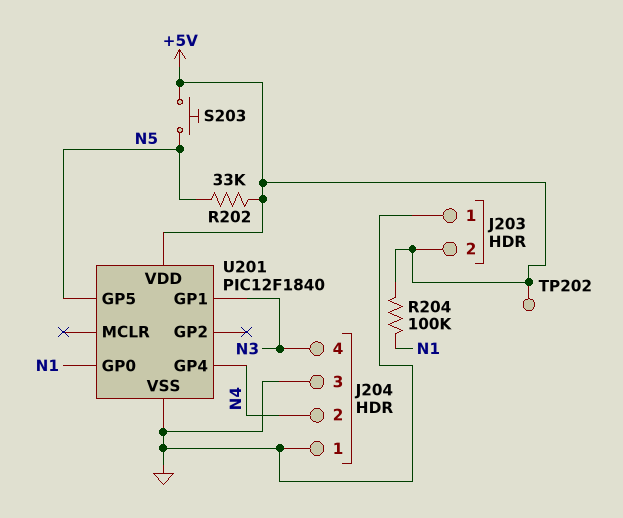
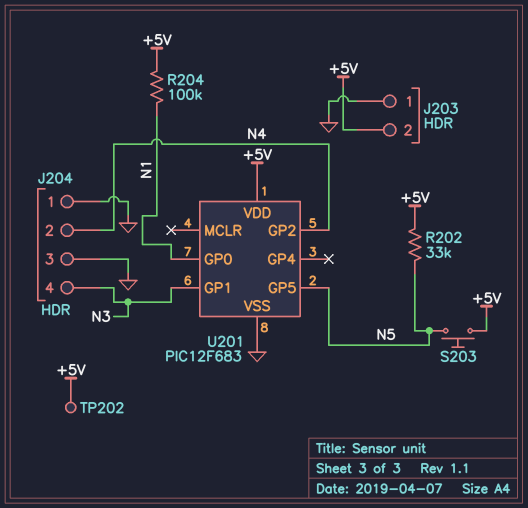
U201: PIC12F1840 -> PIC12F683
U201 pin GP2: none -> N4
U201 pin GP4: N4 -> none

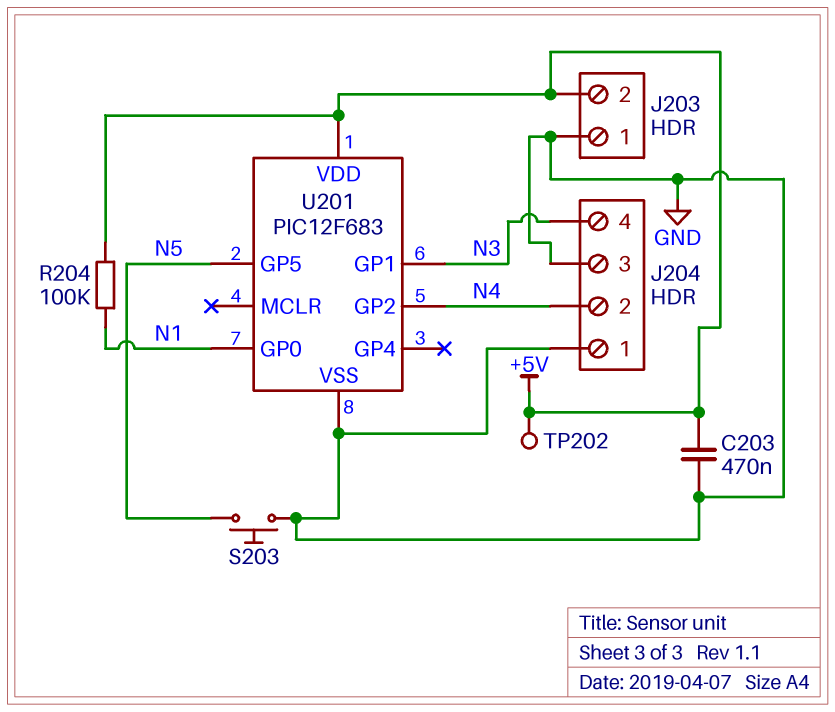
C203: none -> 470nF (+5V, GND)
R202: 33k (+5V, N5) -> none
S203: button (+5V, N5) -> button (GND, N5)

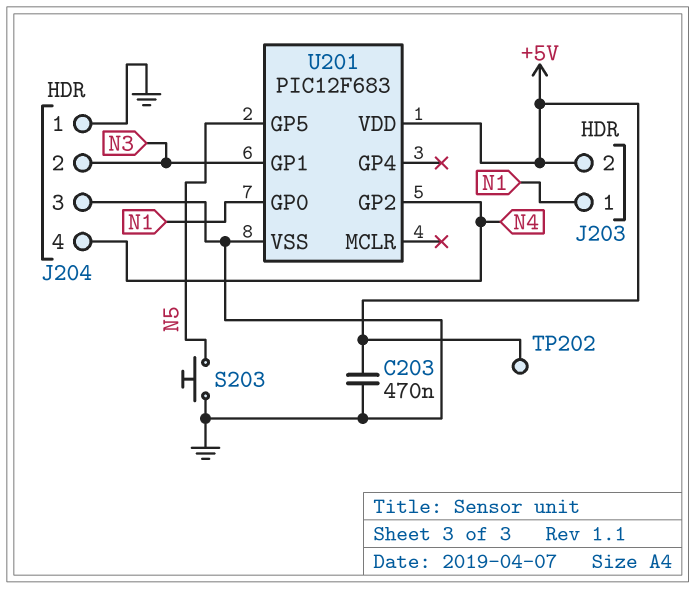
J203 pin 1: GND -> N1
J204 pin 2: N4 -> N3
J204 pin 4: N3 -> N4
R204: 100k (+5V, N1) -> none

